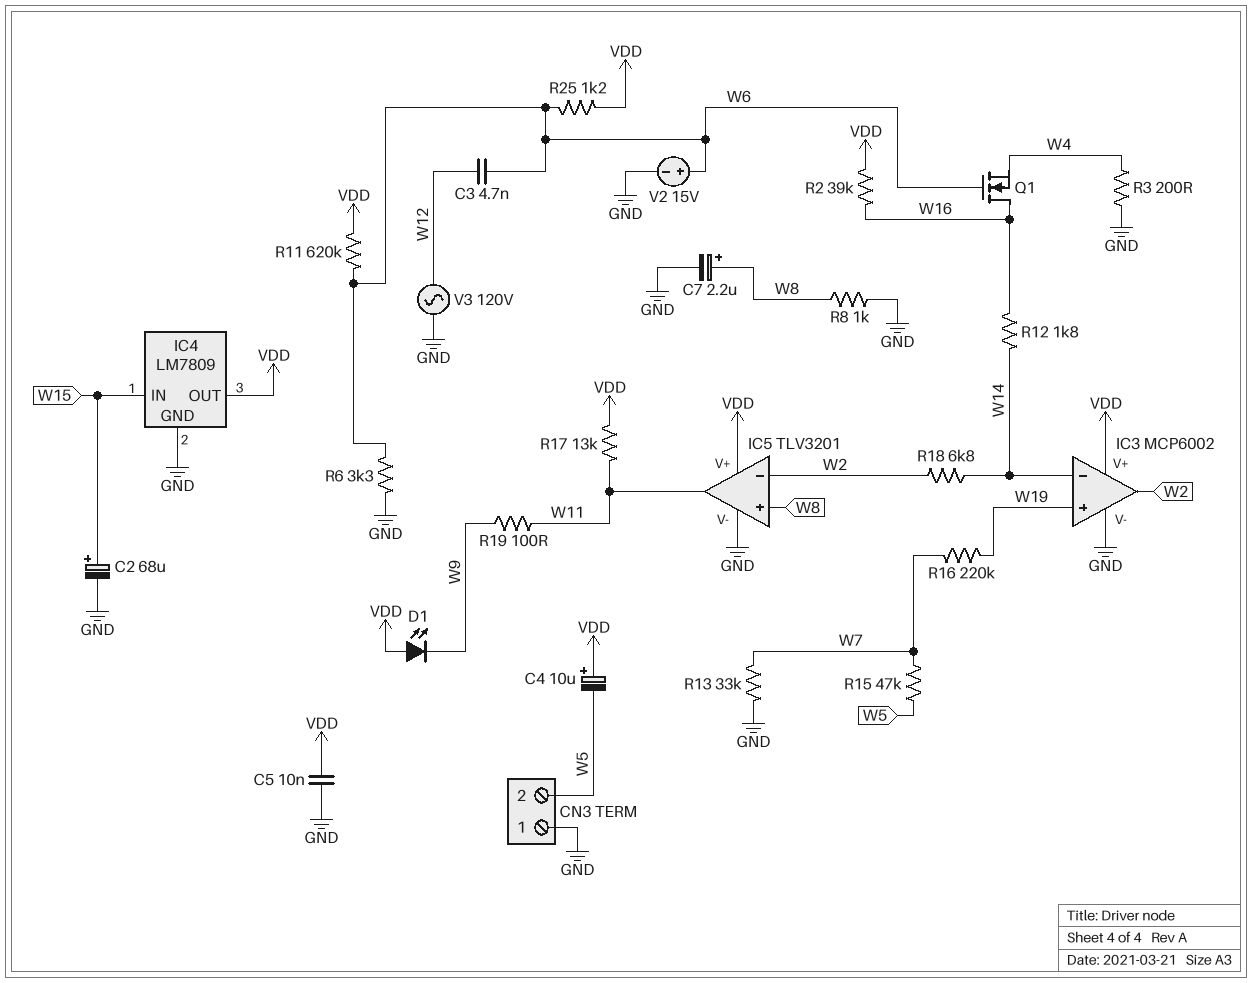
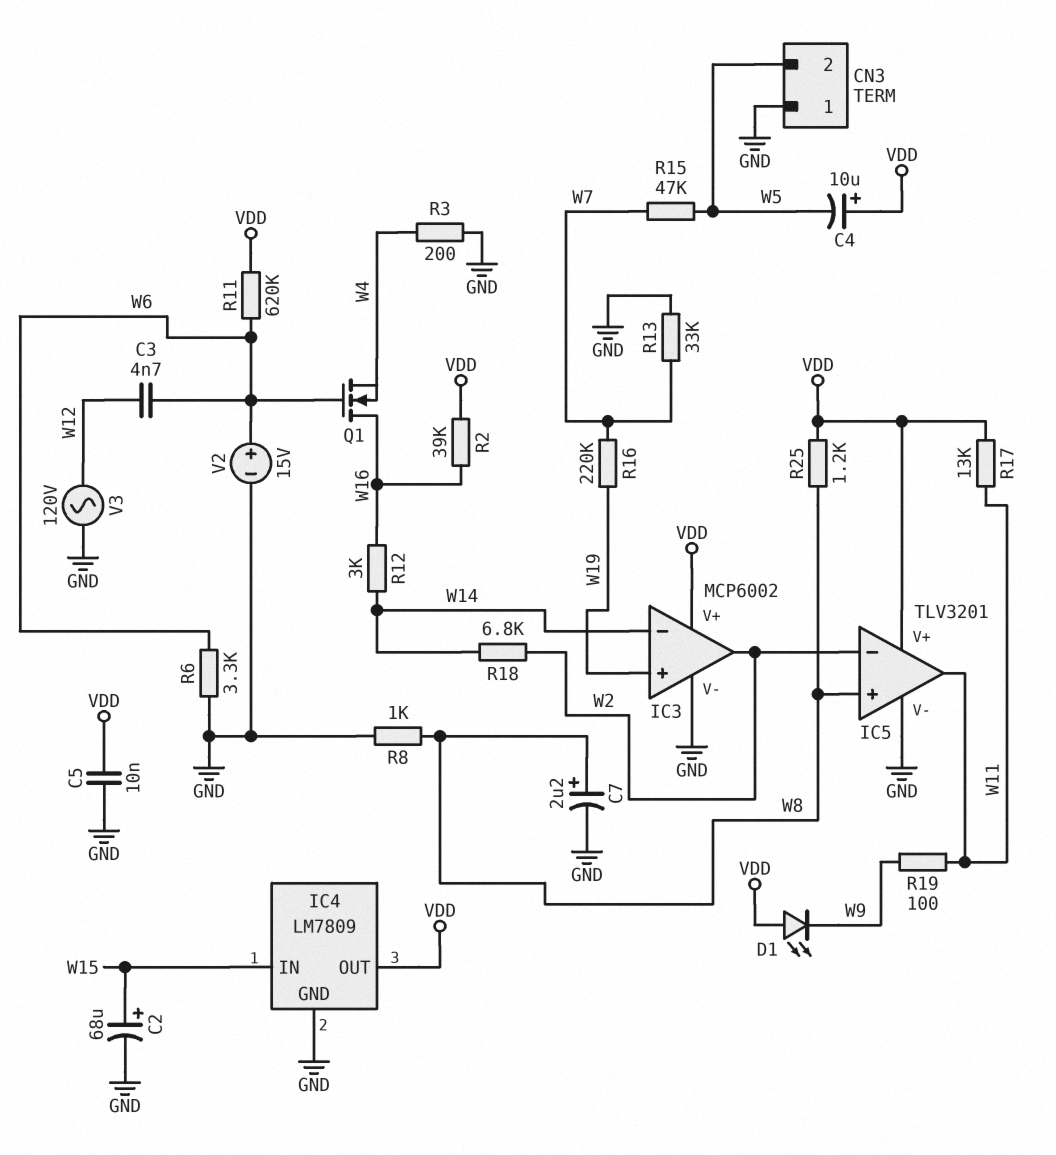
R12: 1.8k (W14, W16) -> 3k (W14, W16)
R25: 1.2k (VDD, W6) -> 1.2k (VDD, W8)

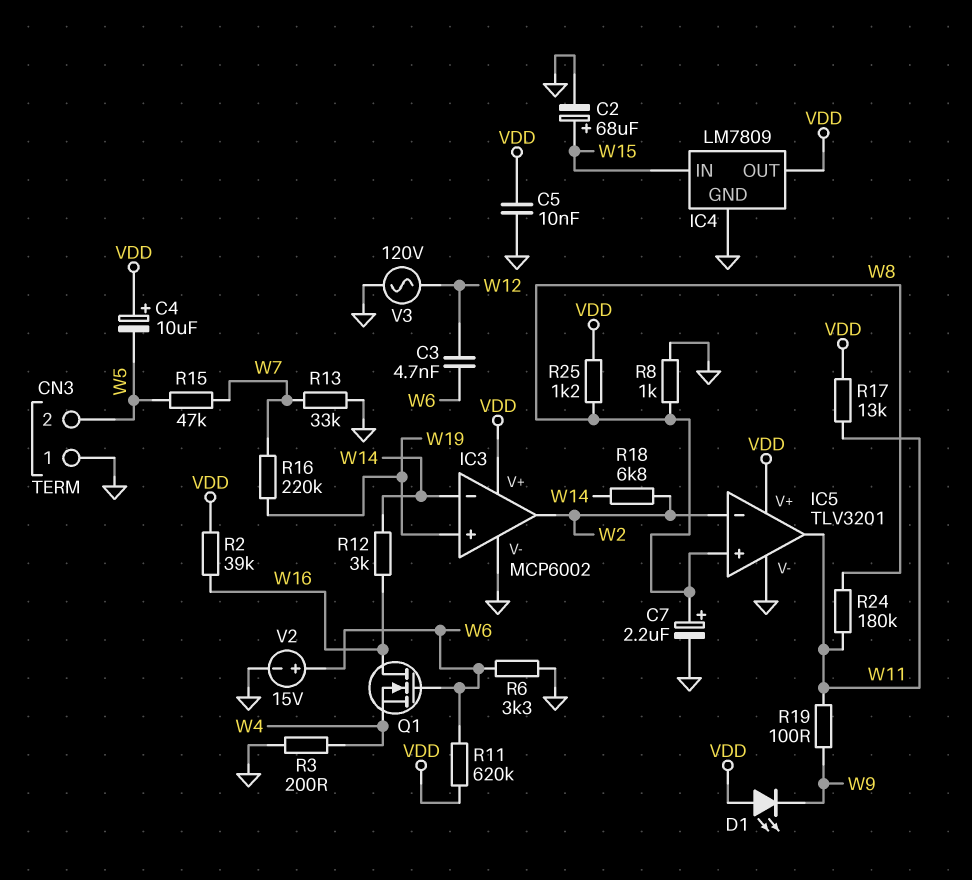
R24: none -> 180k (W8, W11)

